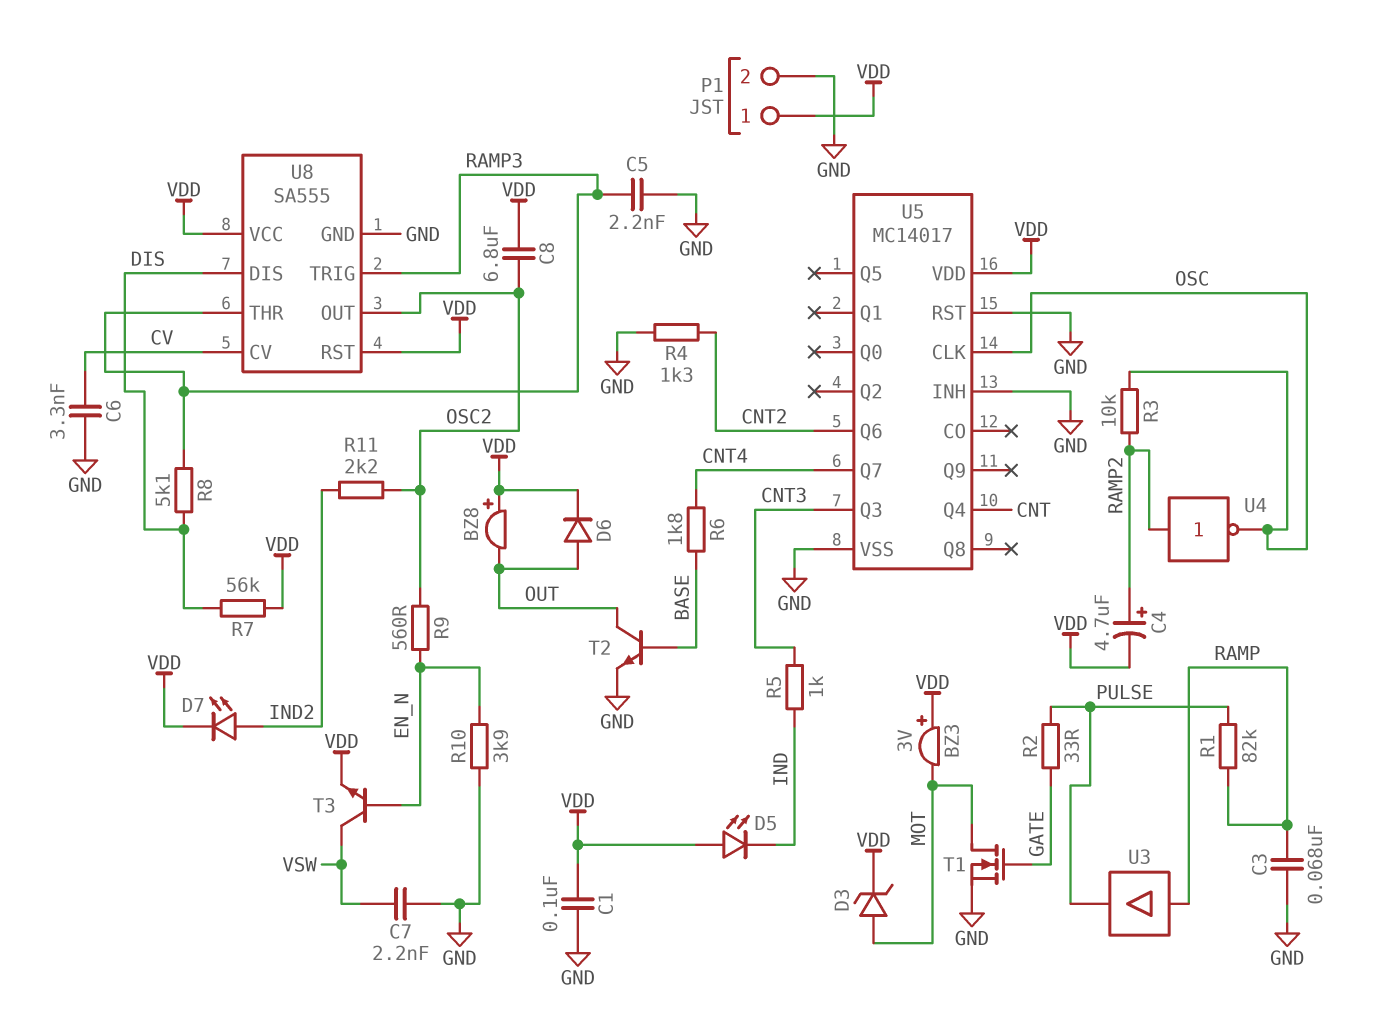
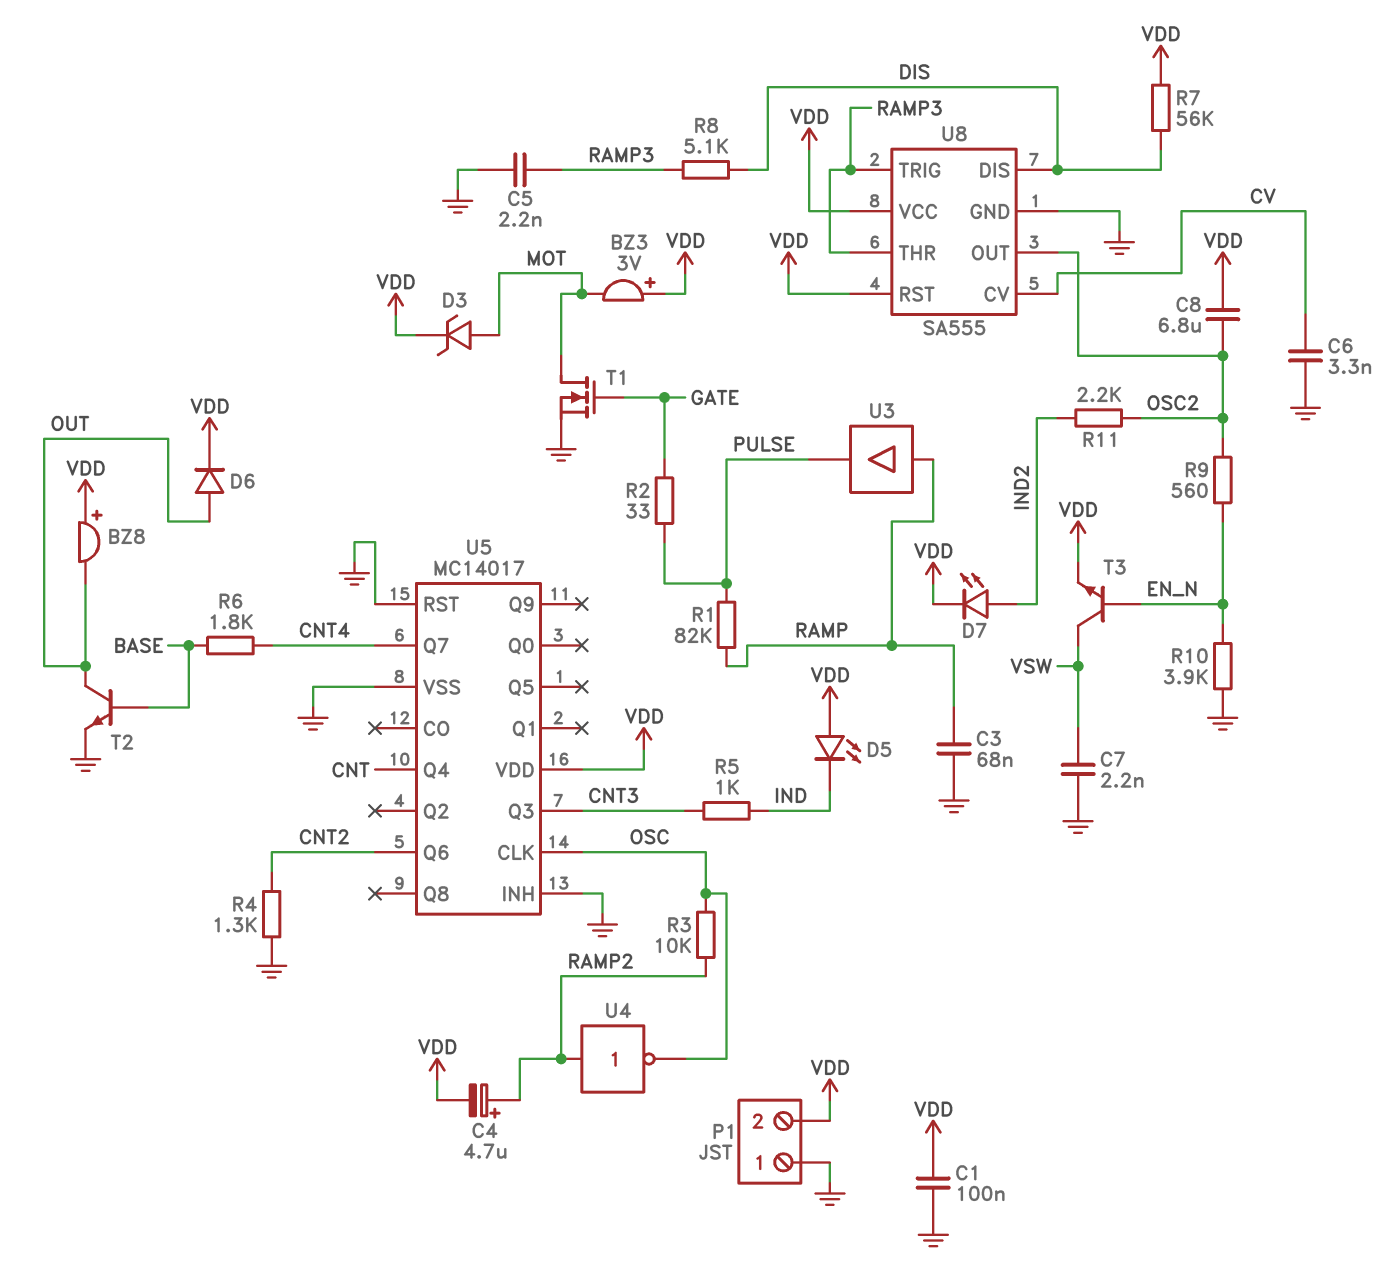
P1 pin 1: VDD -> GND
P1 pin 2: GND -> VDD

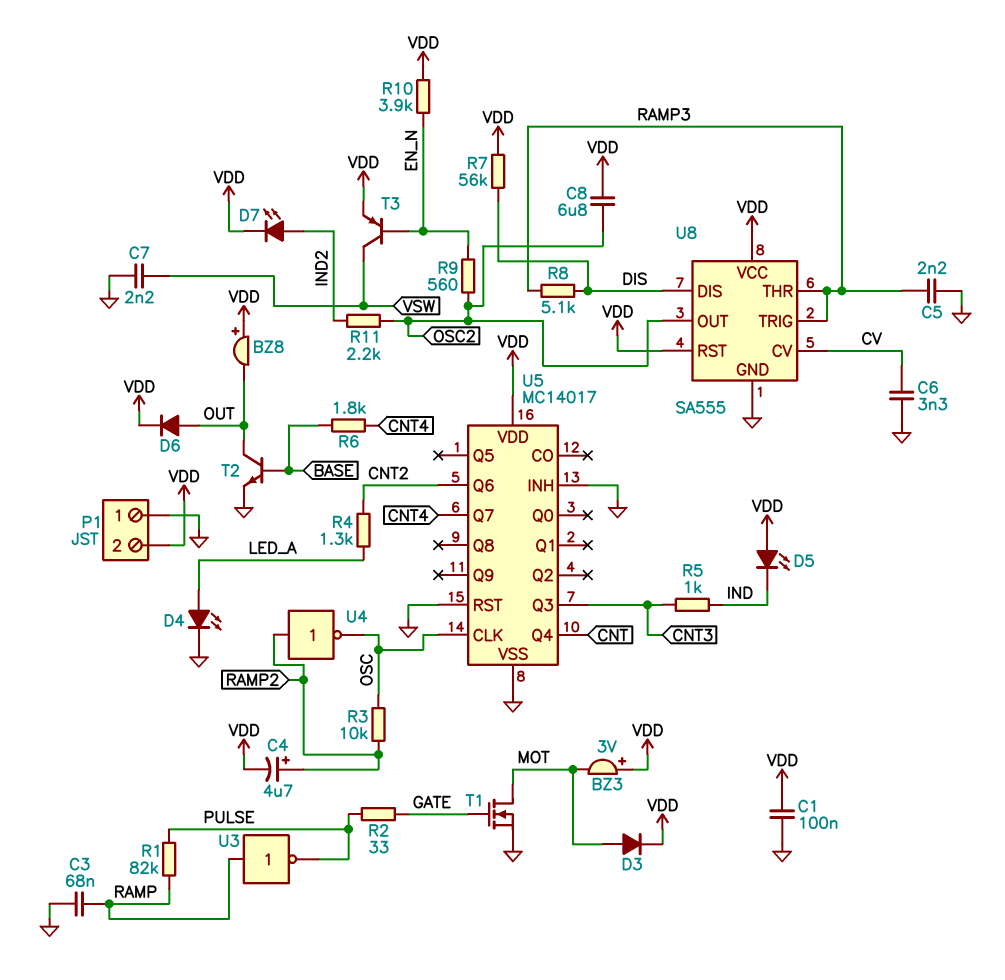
D3: zener (A MOT, K VDD) -> diode (A MOT, K VDD)
D4: none -> LED (A LED_A, K GND)
R4: 1.3k (CNT2, GND) -> 1.3k (CNT2, LED_A)
R10: 3.9k (EN_N, GND) -> 3.9k (EN_N, VDD)
T3: NPN (B EN_N, C VSW, E VDD) -> PNP (B EN_N, C VSW, E VDD)
U3: buffer (in RAMP, out PULSE) -> NOT (in RAMP, out PULSE)

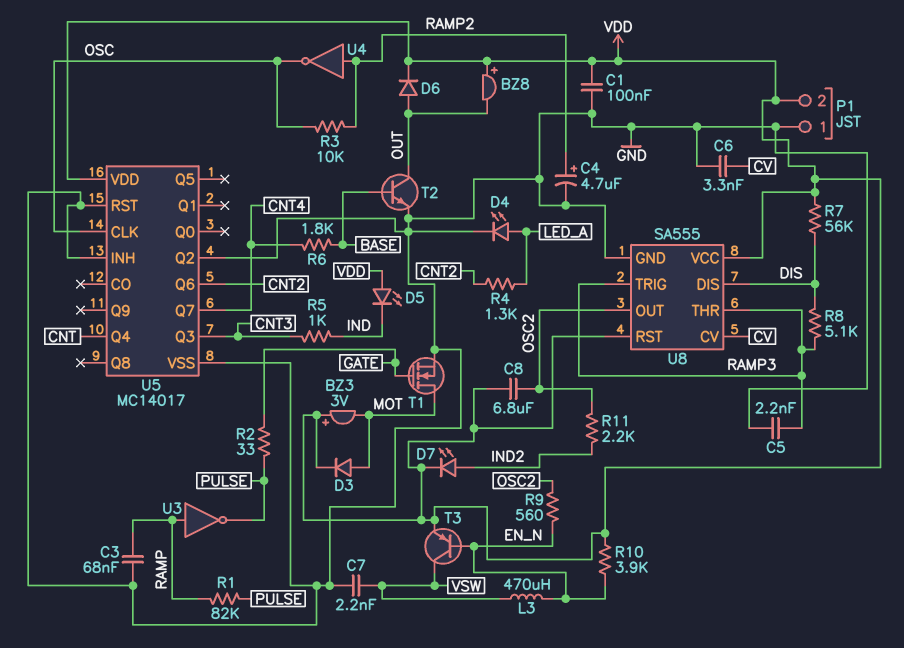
C4: 4.7uF (plus RAMP2, minus VDD) -> 4.7uF (plus RAMP2, minus GND)
L3: none -> 470uH (EN_N, VSW)
U5 pin Q2: none -> GND

